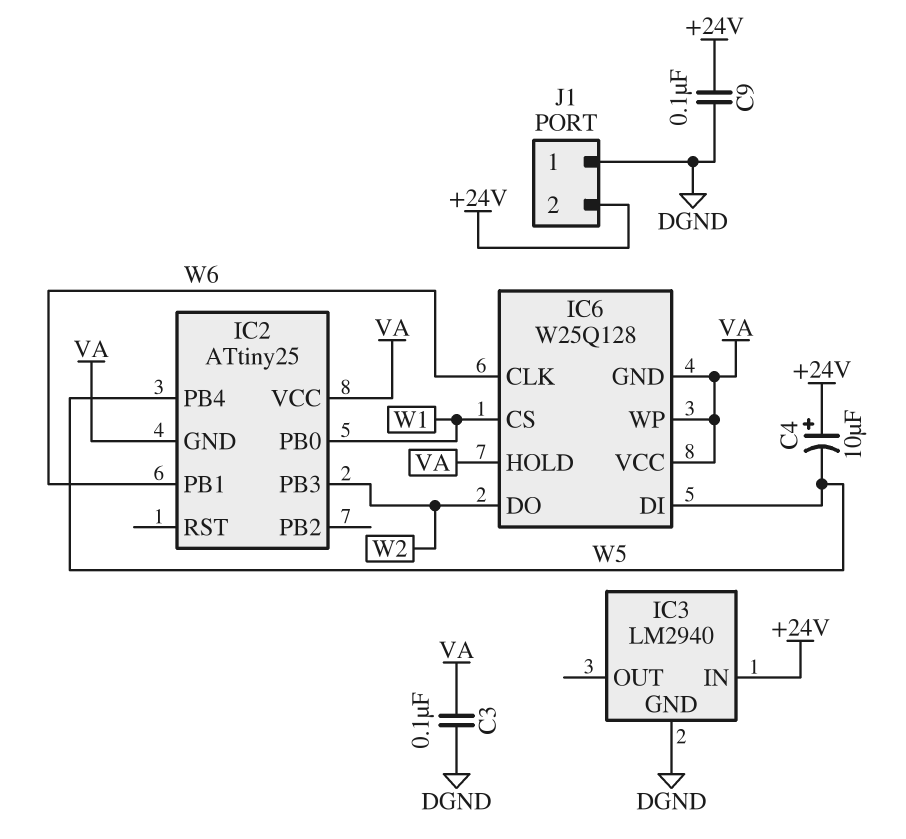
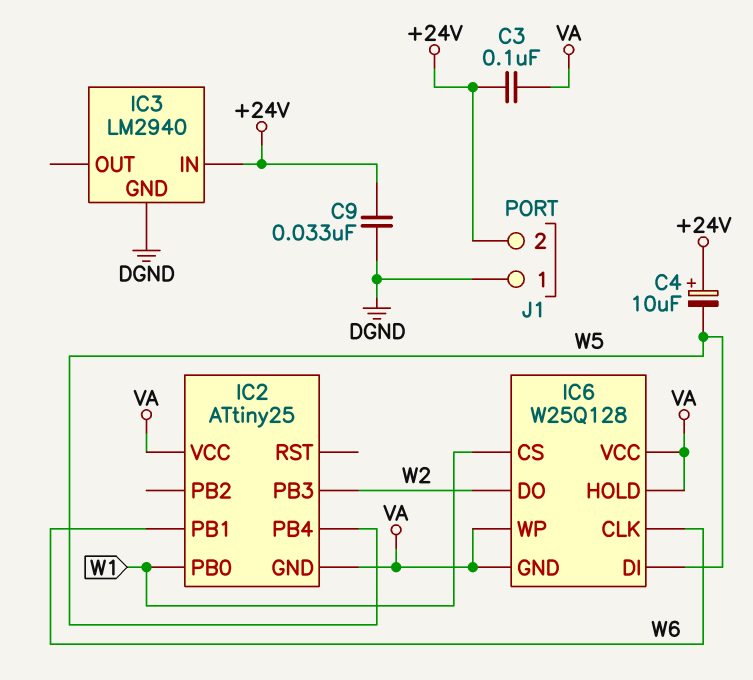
C3: 100nF (DGND, VA) -> 100nF (+24V, VA)
C9: 100nF (+24V, DGND) -> 33nF (+24V, DGND)

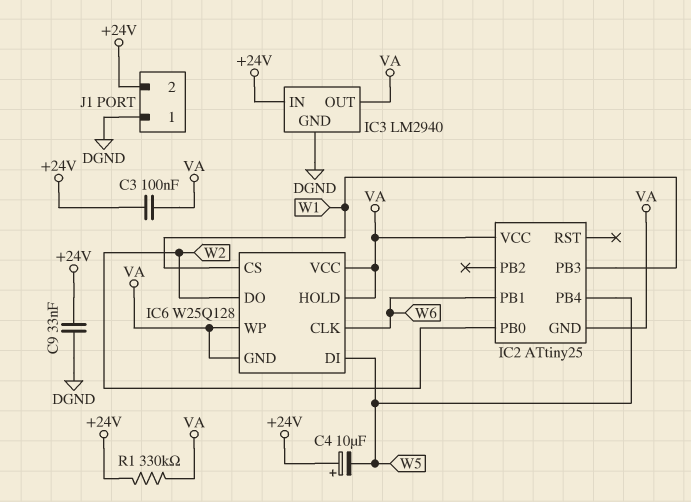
IC2 pin PB0: W1 -> W2
IC2 pin PB3: W2 -> W1
IC3 pin OUT: none -> VA
R1: none -> 330k (+24V, VA)

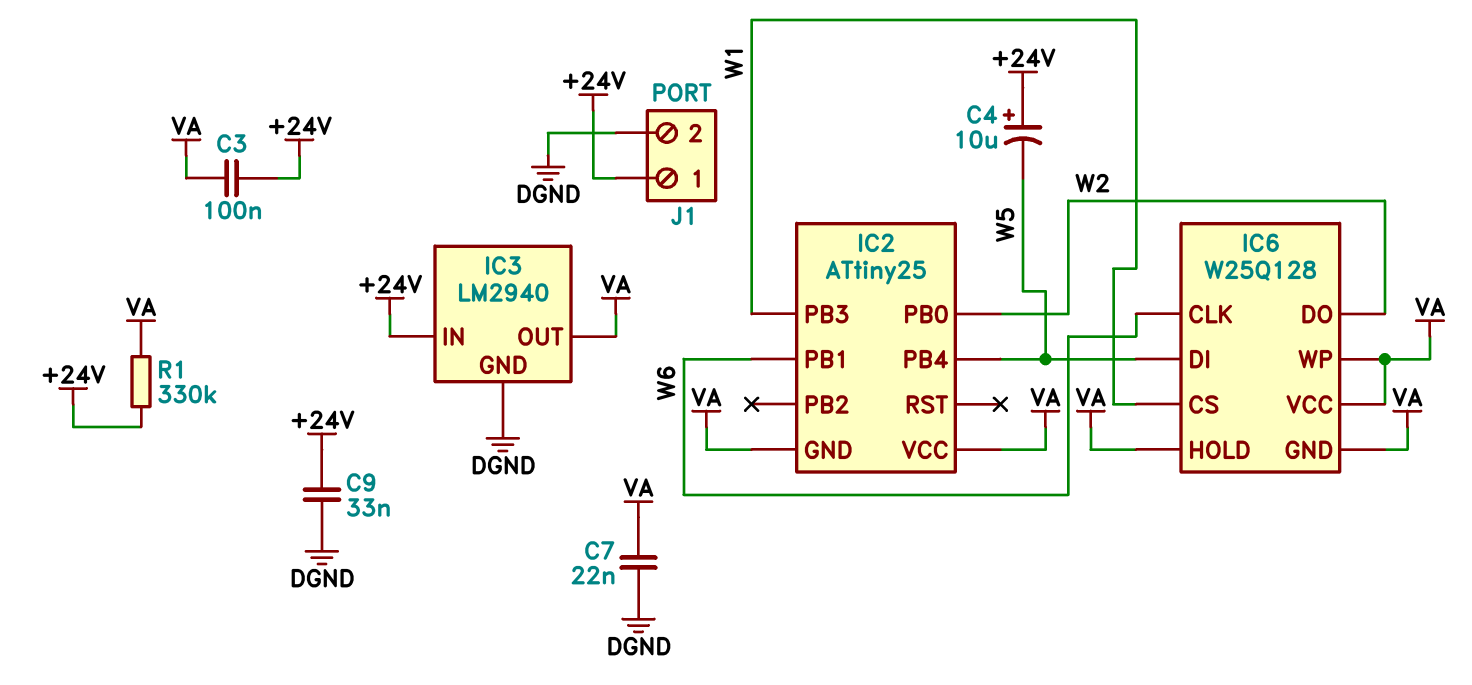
C7: none -> 22nF (DGND, VA)
J1 pin 1: DGND -> +24V
J1 pin 2: +24V -> DGND

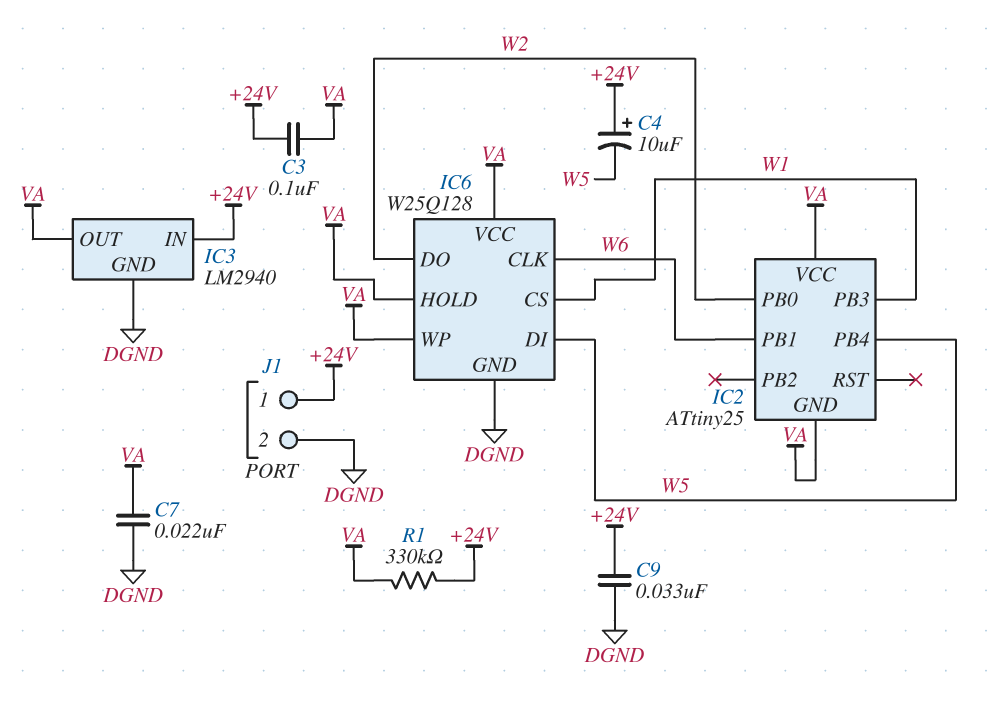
IC6 pin GND: VA -> DGND

